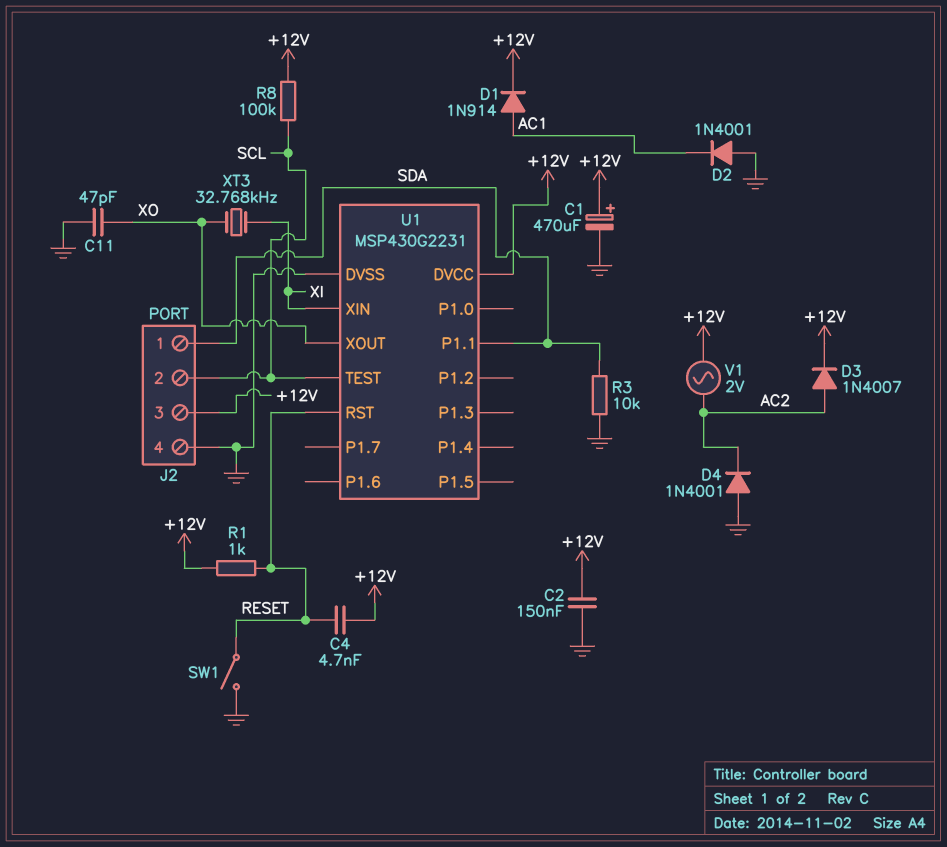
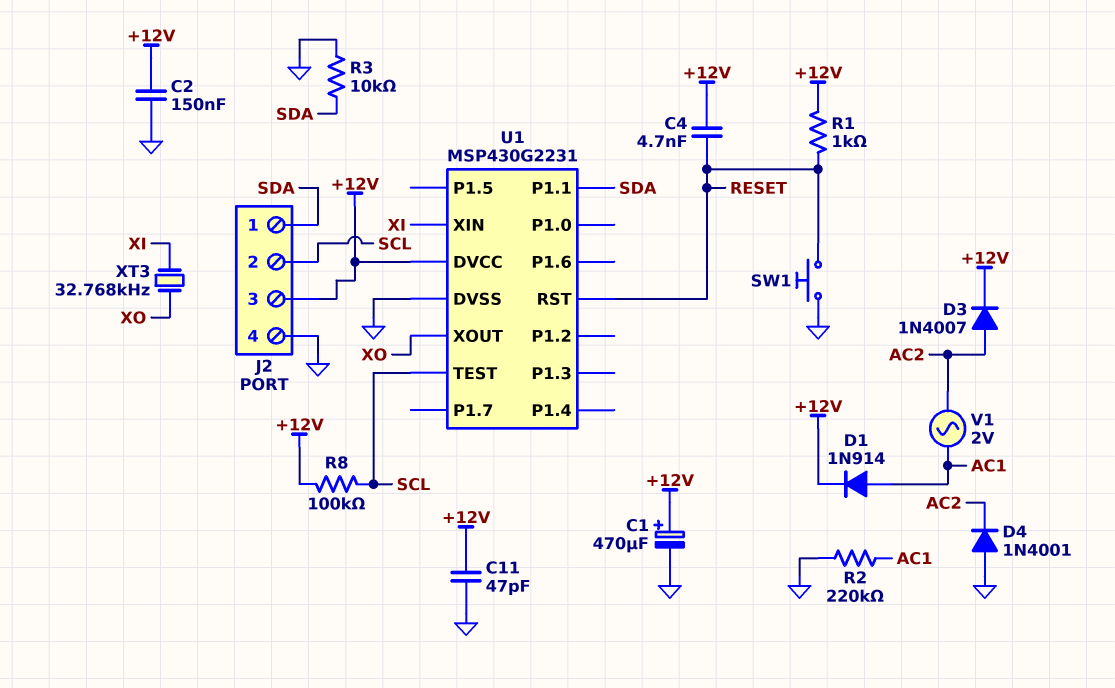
C11: 47pF (GND, XO) -> 47pF (+12V, GND)
D2: diode 1N4001 (A GND, K AC1) -> none
R2: none -> 220k (AC1, GND)
SW1: switch (GND, RESET) -> button (GND, RESET)
V1: AC 2V (+12V, AC2) -> AC 2V (AC1, AC2)

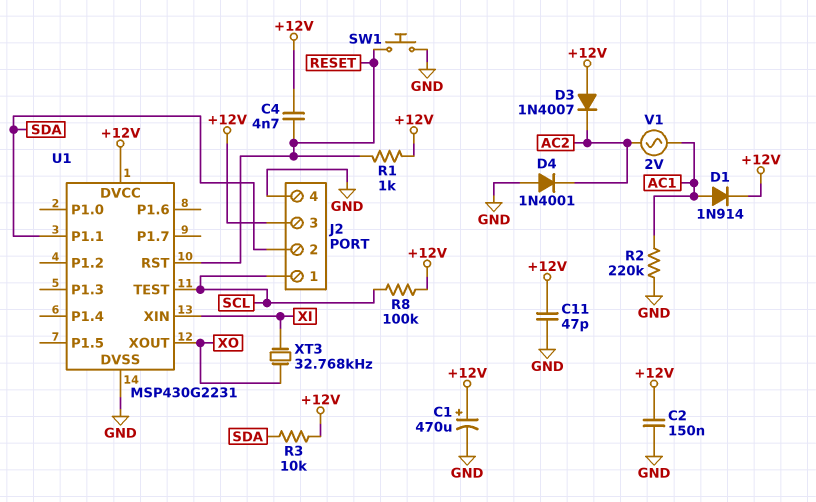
D3: diode 1N4007 (A AC2, K +12V) -> diode 1N4007 (A +12V, K AC2)
J2 pin 1: SDA -> SCL
J2 pin 2: SCL -> SDA
R3: 10k (GND, SDA) -> 10k (+12V, SDA)

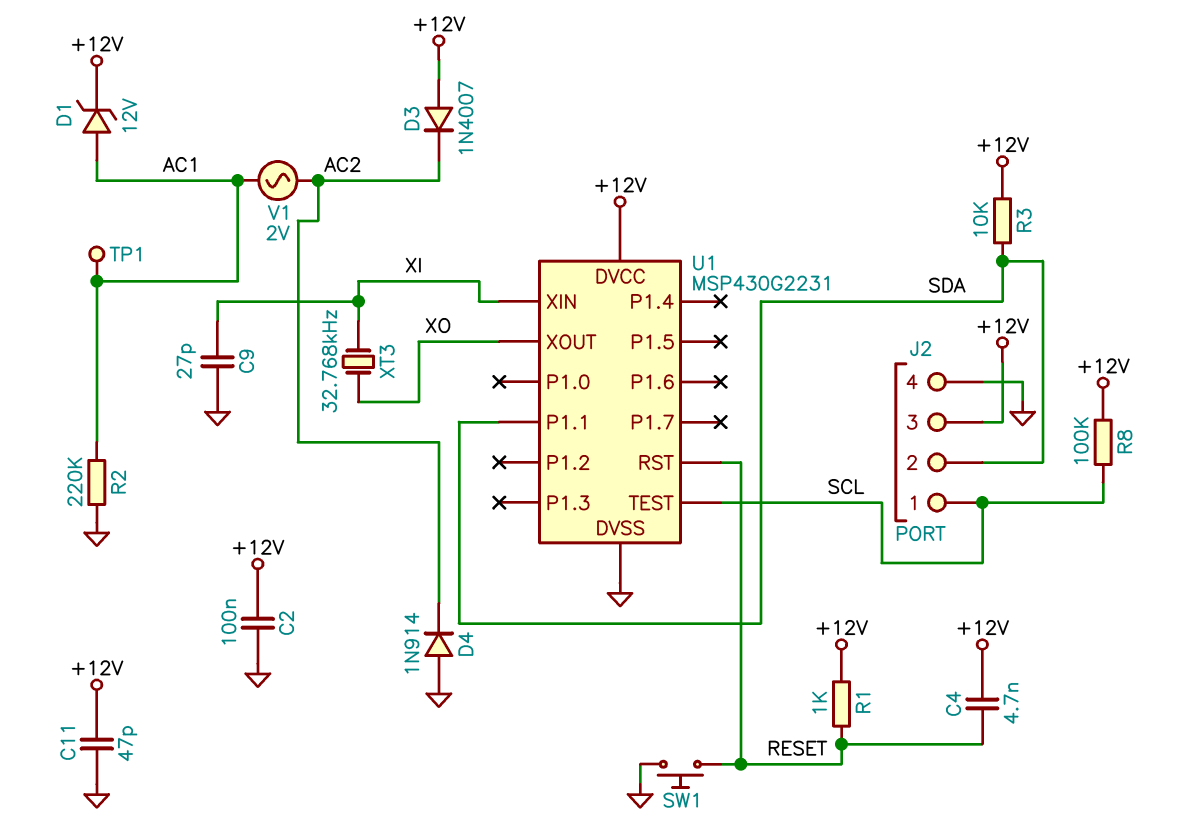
C1: 470uF (plus +12V, minus GND) -> none
C2: 150nF (+12V, GND) -> 100nF (+12V, GND)
C9: none -> 27pF (GND, XI)
D1: diode 1N914 (A AC1, K +12V) -> zener 12V (A AC1, K +12V)
D4: diode 1N4001 (A GND, K AC2) -> diode 1N914 (A GND, K AC2)
TP1: none -> test point (AC1)

